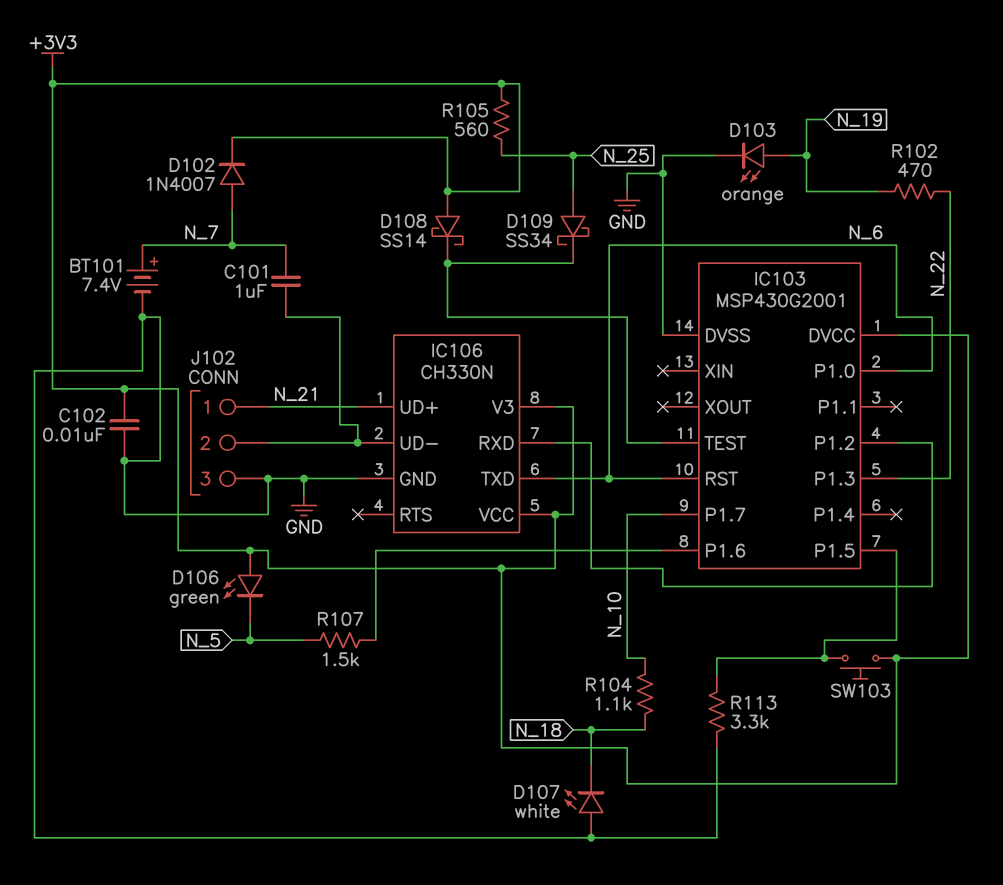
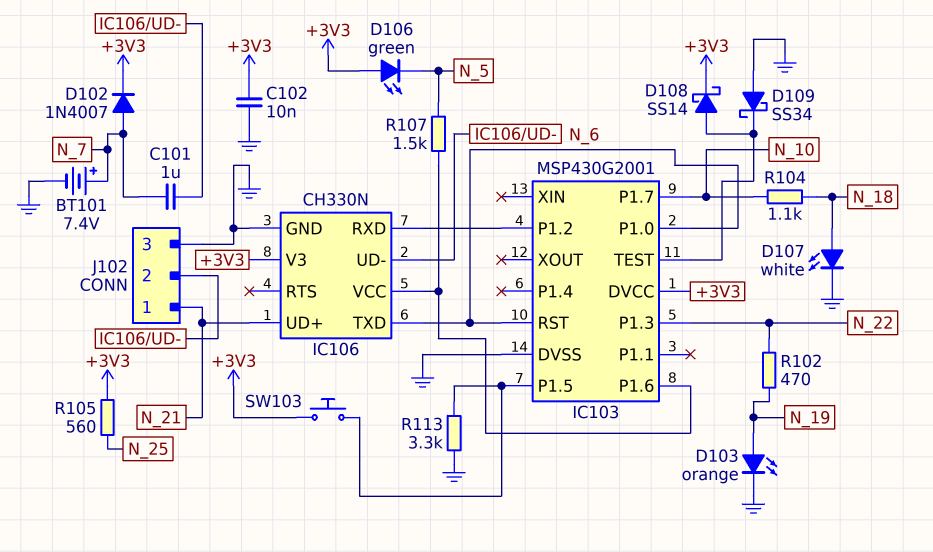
D107: LED white (A GND, K N_18) -> LED white (A N_18, K GND)
D108: schottky SS14 (A +3V3, K IC103/TEST) -> schottky SS14 (A IC103/TEST, K +3V3)
D109: schottky SS34 (A N_25, K IC103/TEST) -> schottky SS34 (A GND, K IC103/TEST)
IC106 pin VCC: +3V3 -> IC103/P1.6

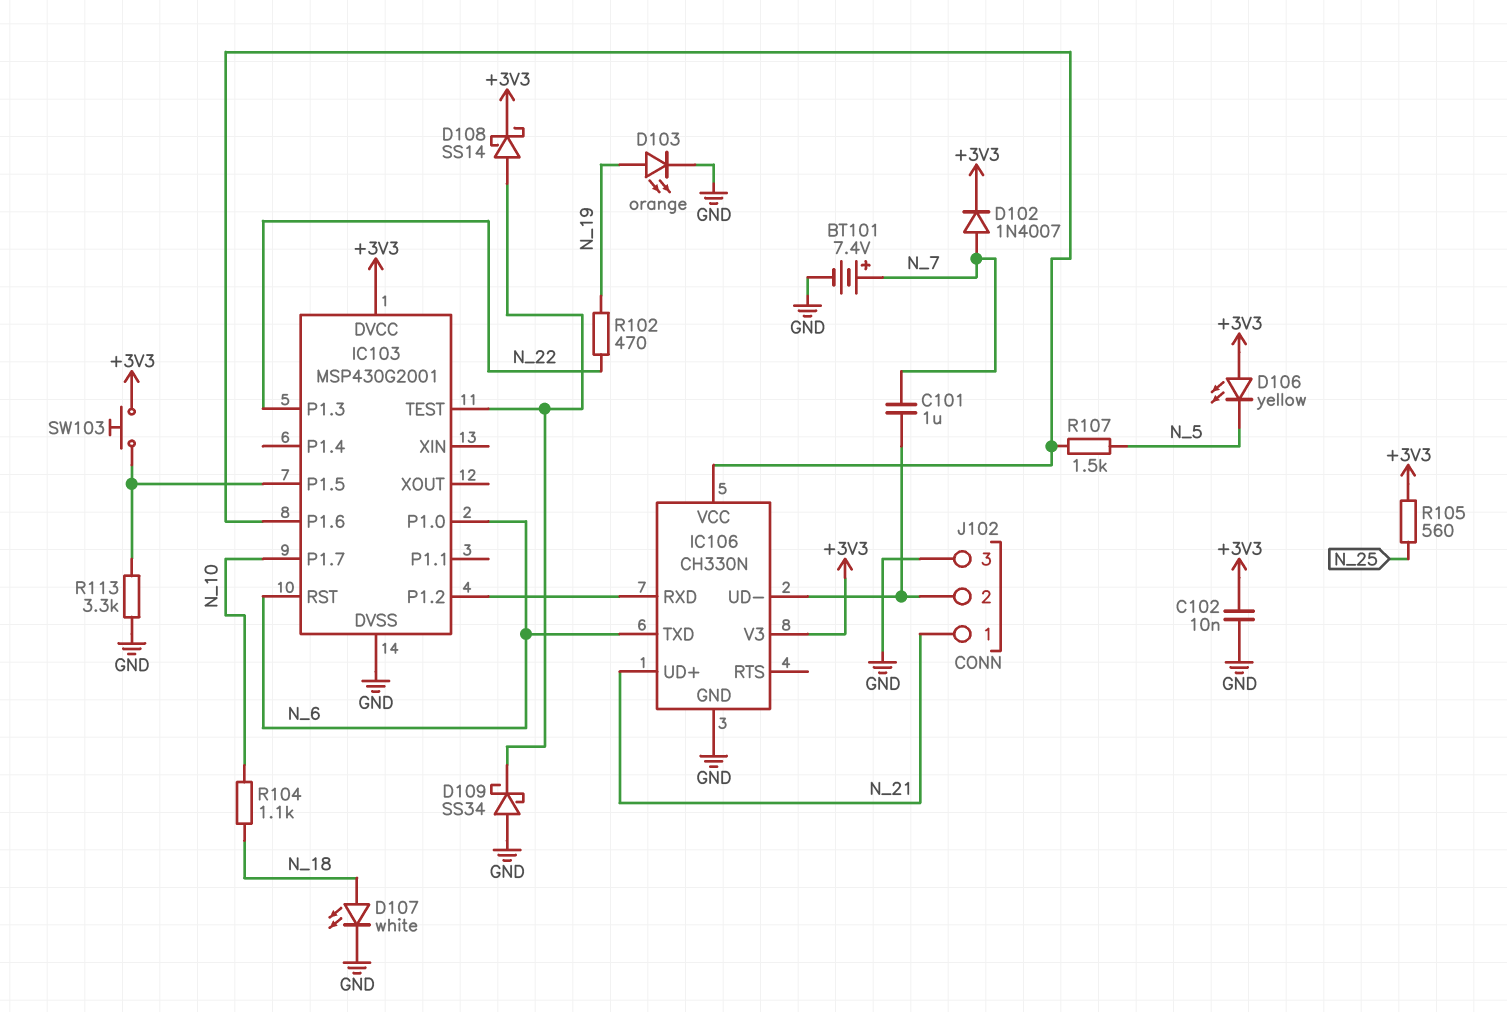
D106: LED green (A +3V3, K N_5) -> LED yellow (A +3V3, K N_5)

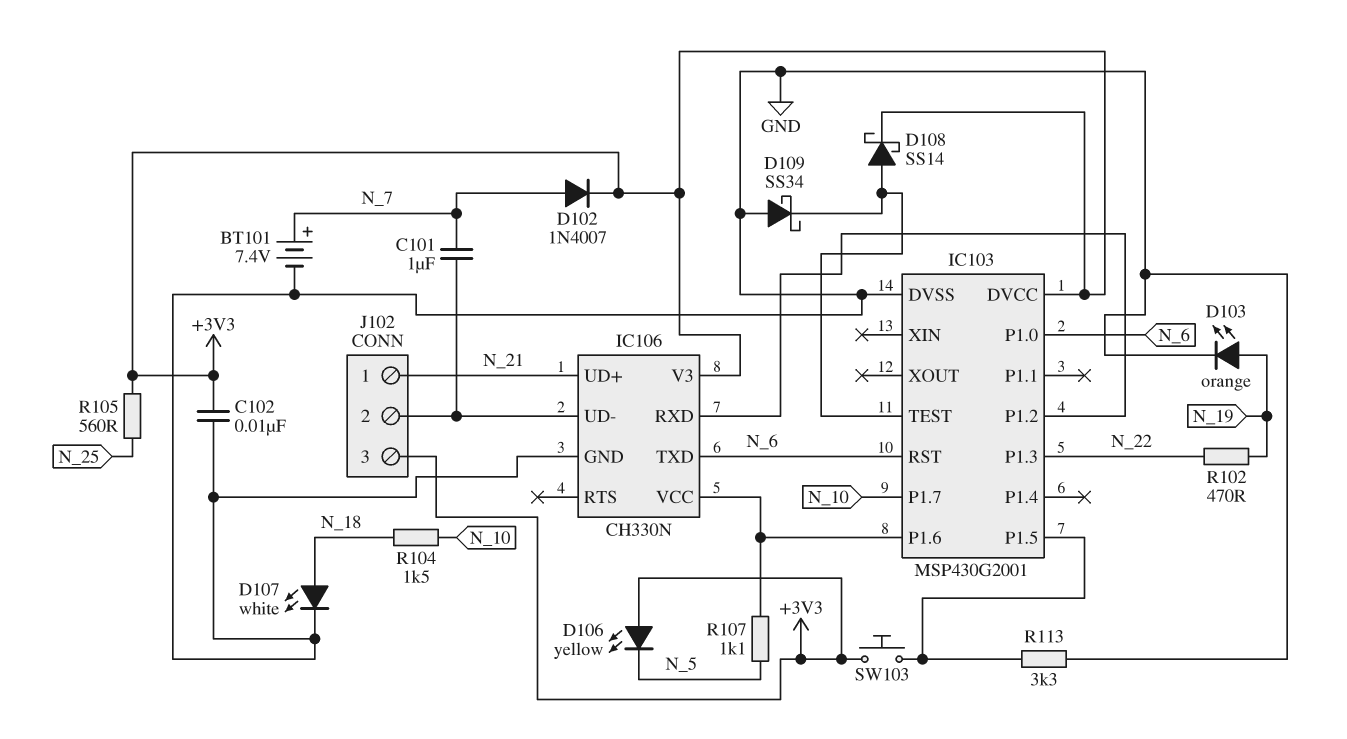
J102 pin 3: GND -> +3V3
R104: 1.1k (N_10, N_18) -> 1.5k (N_10, N_18)
R107: 1.5k (IC103/P1.6, N_5) -> 1.1k (IC103/P1.6, N_5)

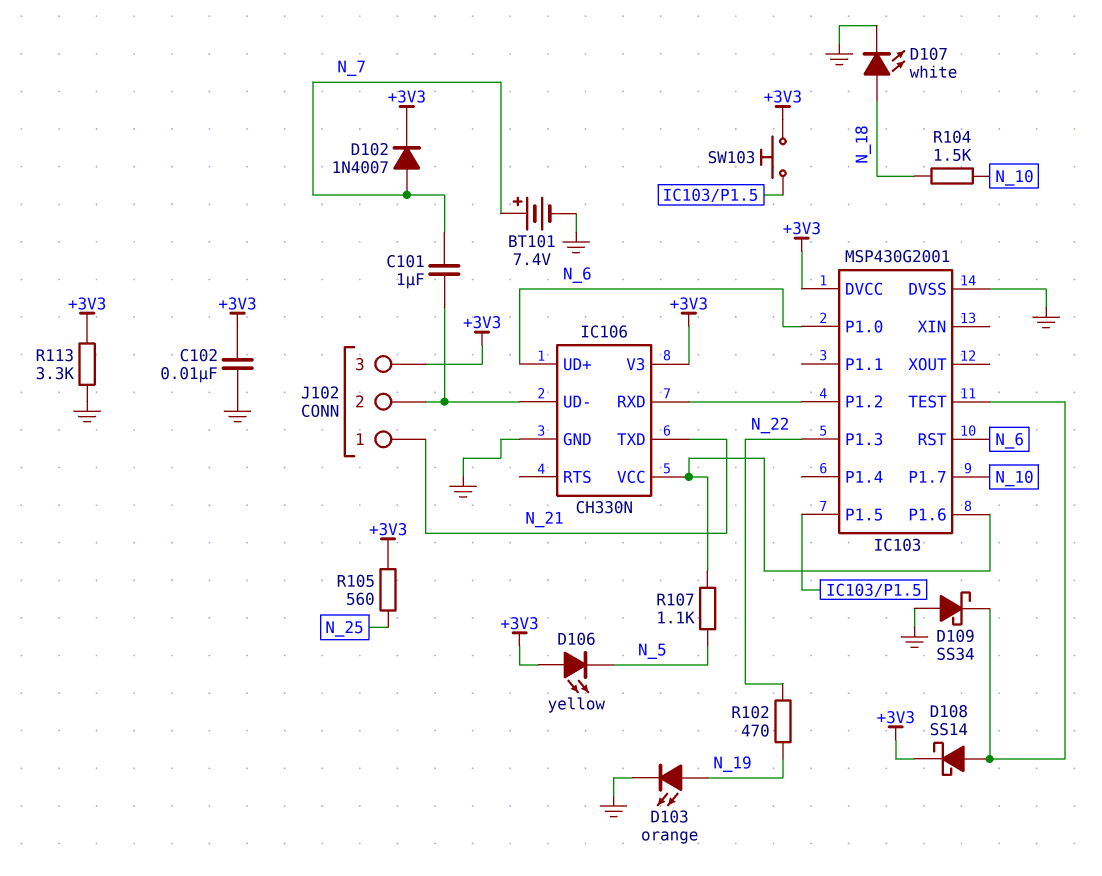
IC106 pin TXD: N_6 -> N_21
IC106 pin UD+: N_21 -> N_6
R113: 3.3k (GND, IC103/P1.5) -> 3.3k (+3V3, GND)

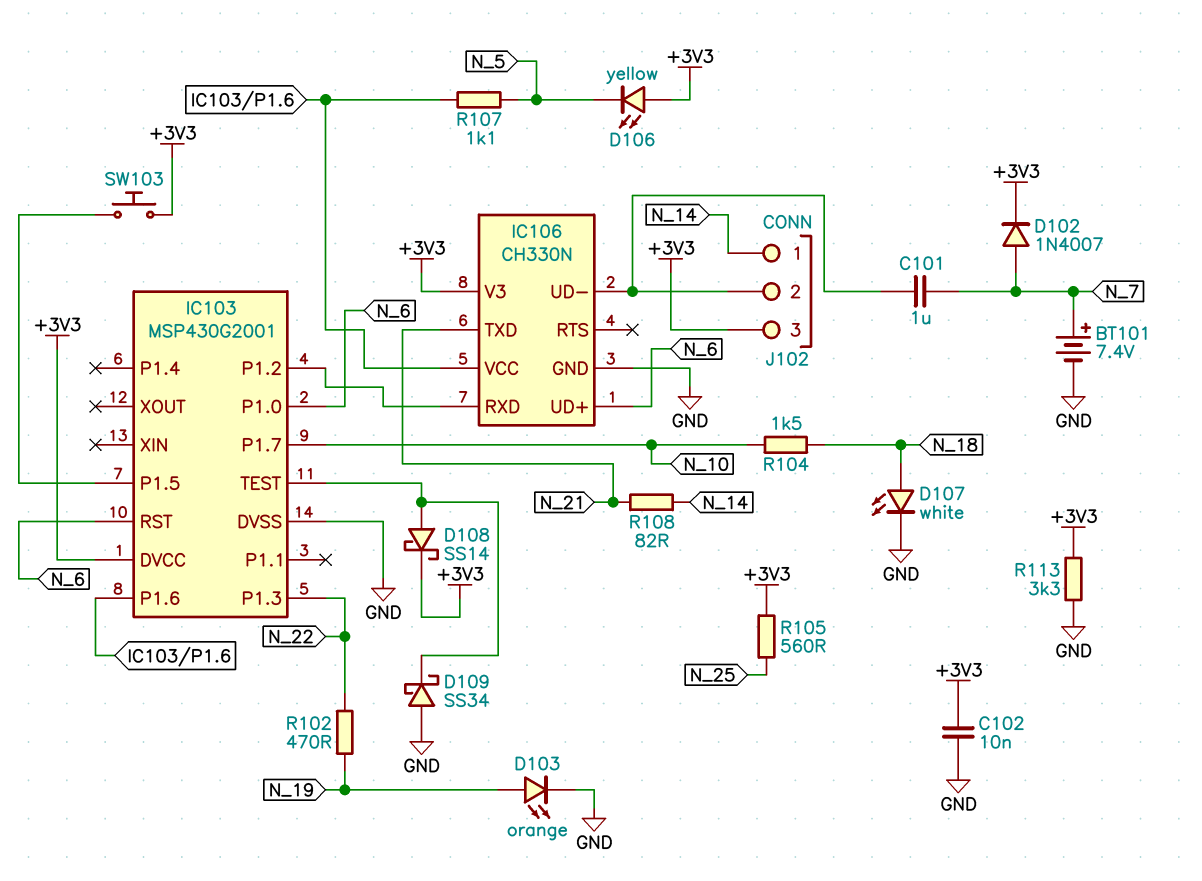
J102 pin 1: N_21 -> N_14
R108: none -> 82 (N_14, N_21)

